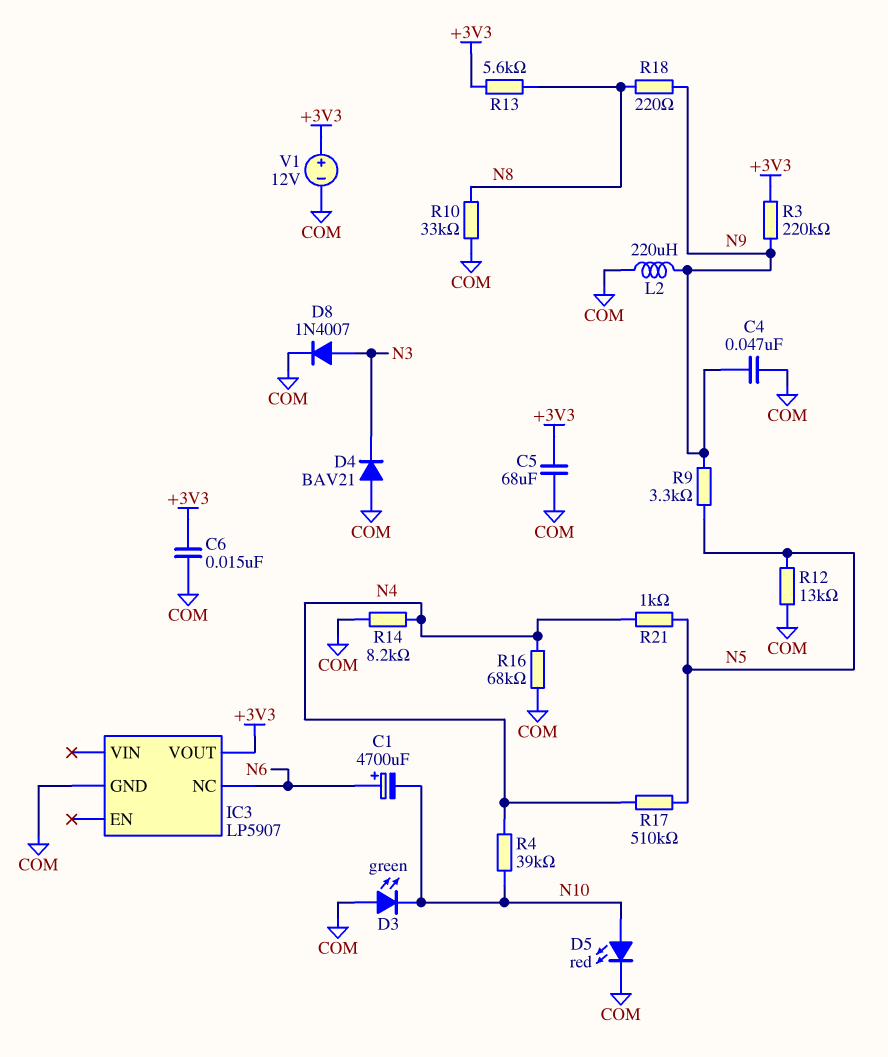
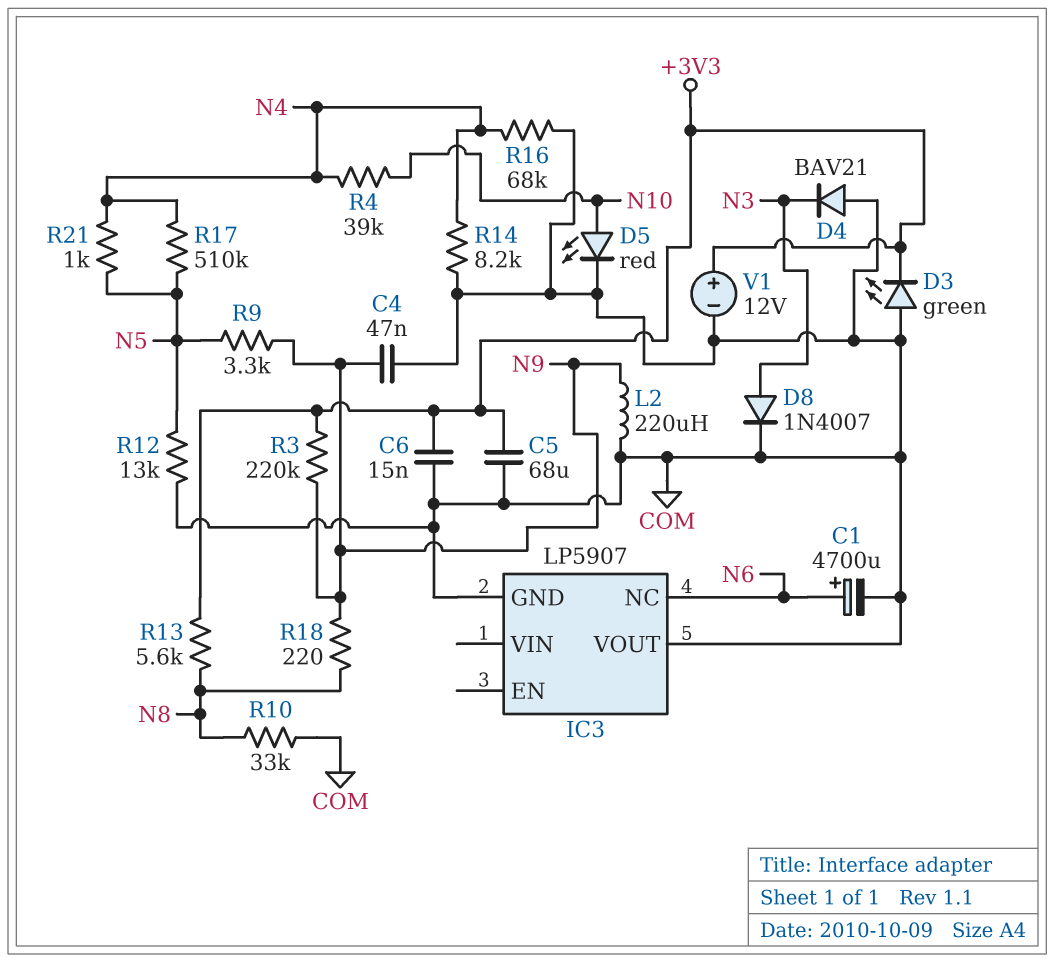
C1: 4700uF (plus N6, minus N10) -> 4700uF (plus N6, minus COM)
D3: LED green (A COM, K N10) -> LED green (A COM, K +3V3)
IC3 pin VOUT: +3V3 -> COM

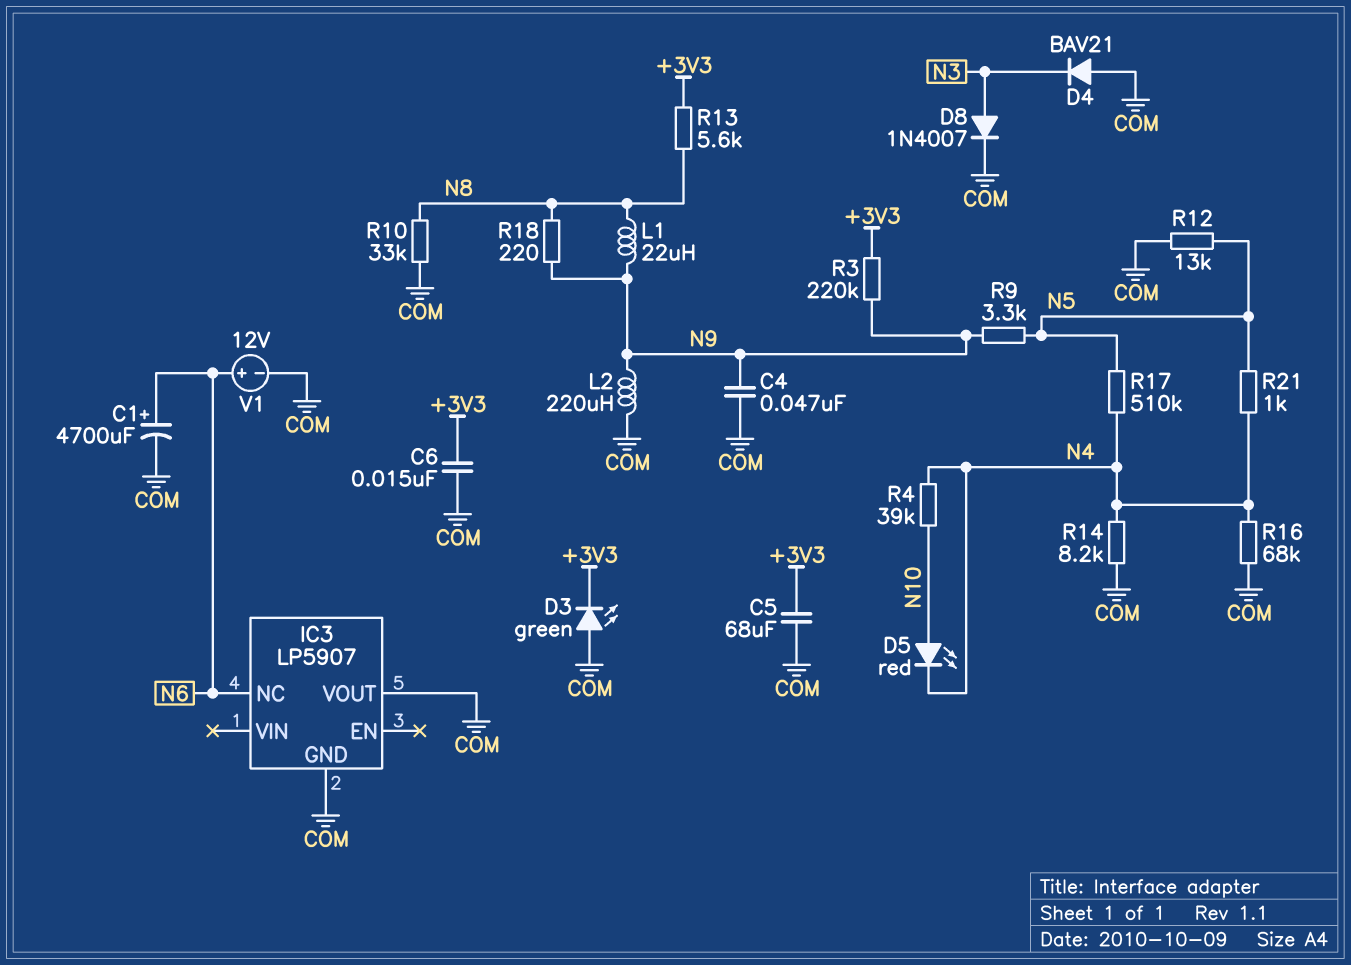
D5: LED red (A N10, K COM) -> LED red (A N10, K N4)
L1: none -> 22uH (N8, N9)
V1: 12V (plus +3V3, minus COM) -> 12V (plus N6, minus COM)

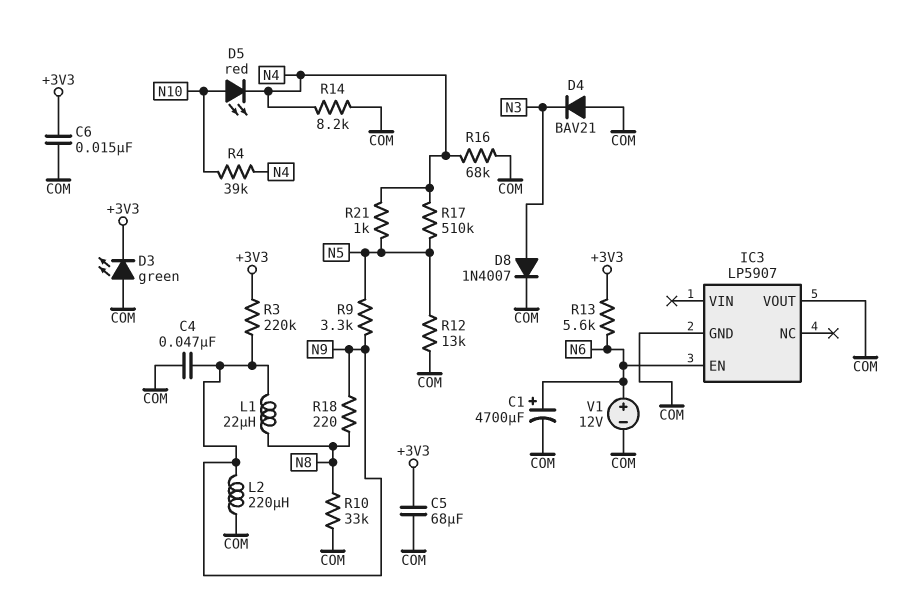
IC3 pin EN: none -> N6
IC3 pin NC: N6 -> none
R13: 5.6k (+3V3, N8) -> 5.6k (+3V3, N6)

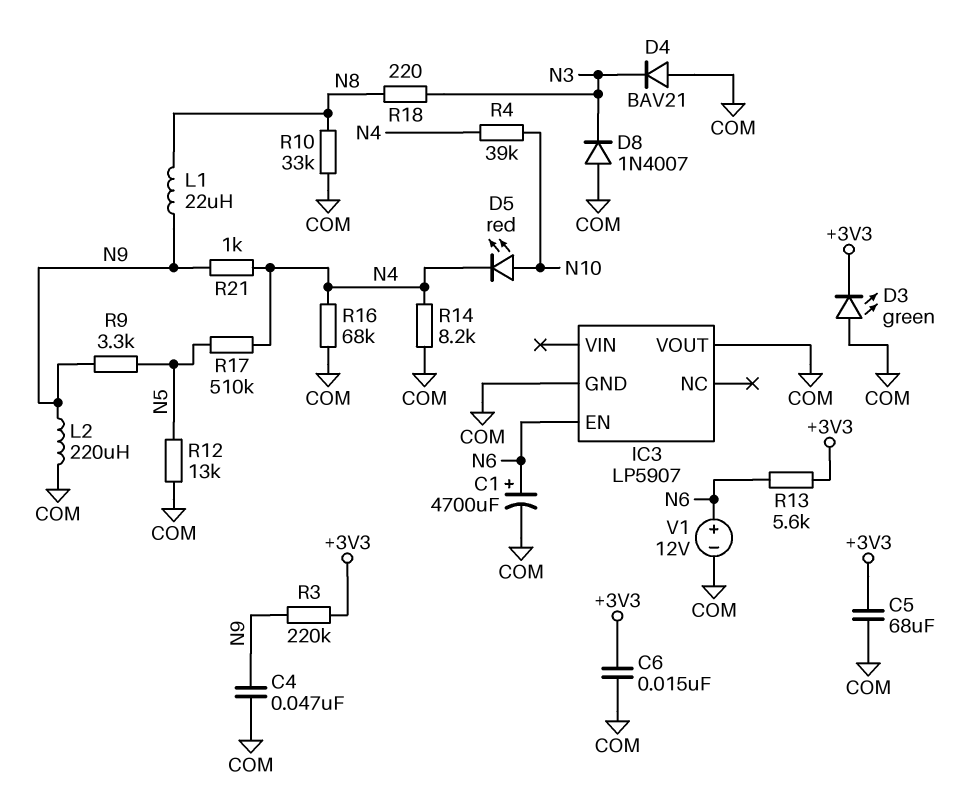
D8: diode 1N4007 (A N3, K COM) -> diode 1N4007 (A COM, K N3)
R18: 220 (N8, N9) -> 220 (N3, N8)
R21: 1k (N4, N5) -> 1k (N4, N9)

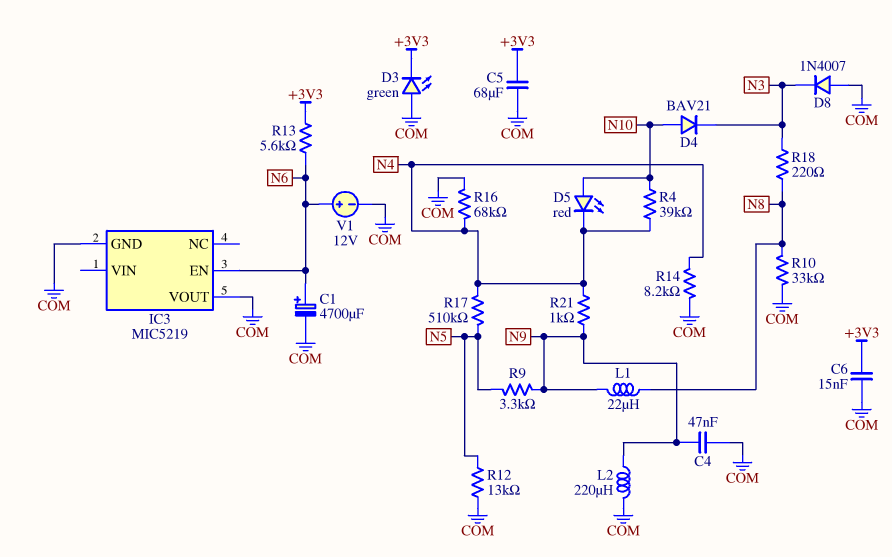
D4: diode BAV21 (A COM, K N3) -> diode BAV21 (A N10, K N3)
IC3: LP5907 -> MIC5219
R3: 220k (+3V3, N9) -> none

